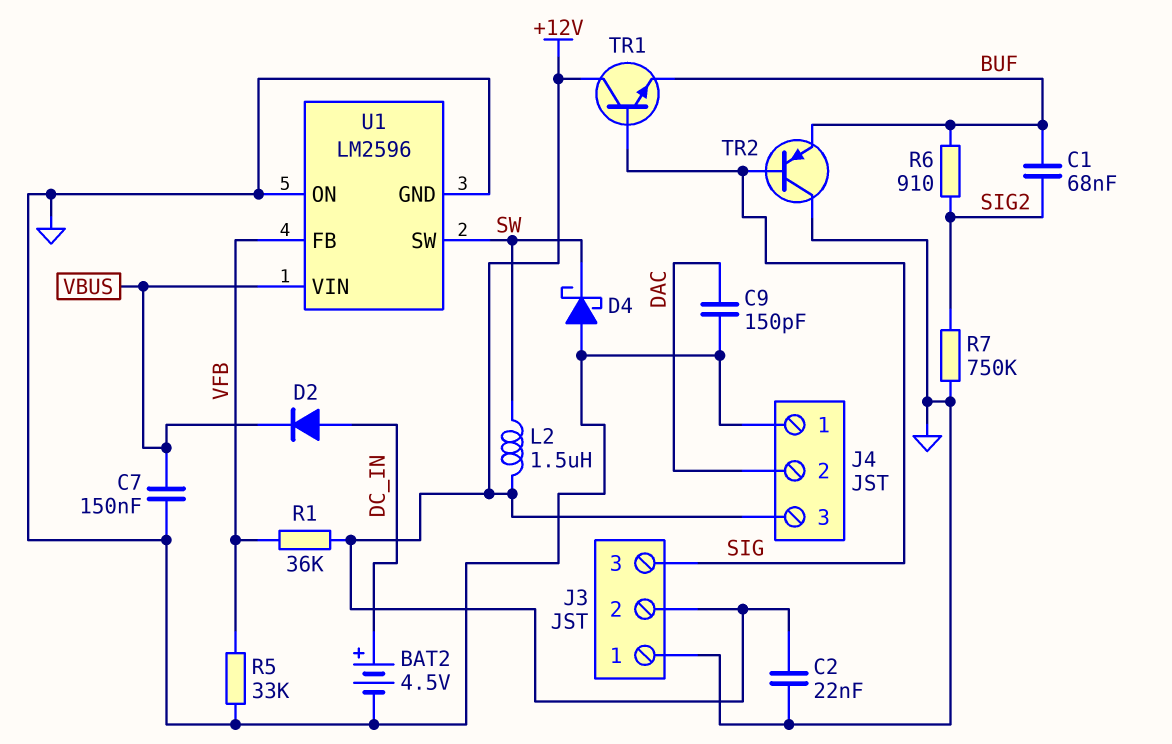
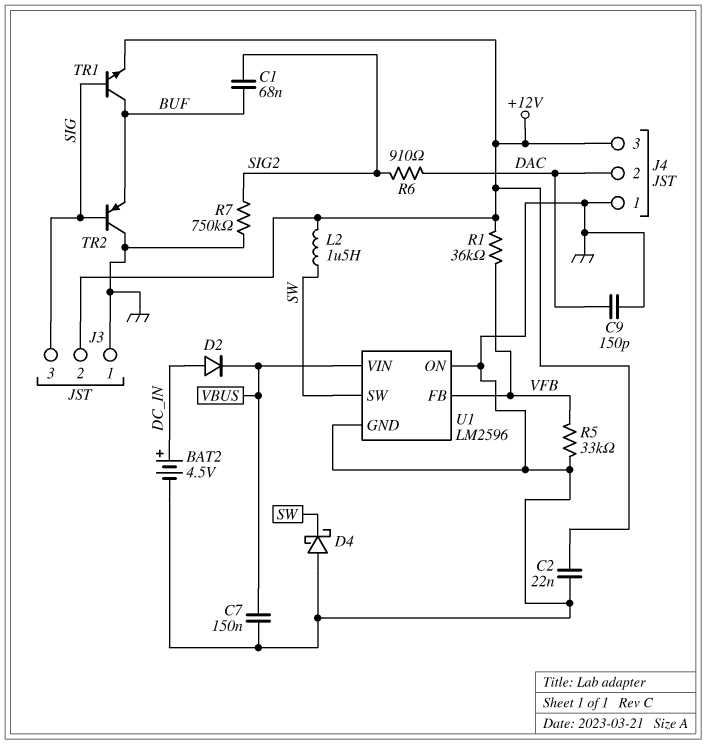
R6: 910 (BUF, SIG2) -> 910 (DAC, SIG2)
TR1: NPN (B SIG, C +12V, E BUF) -> NPN (B SIG, C BUF, E +12V)

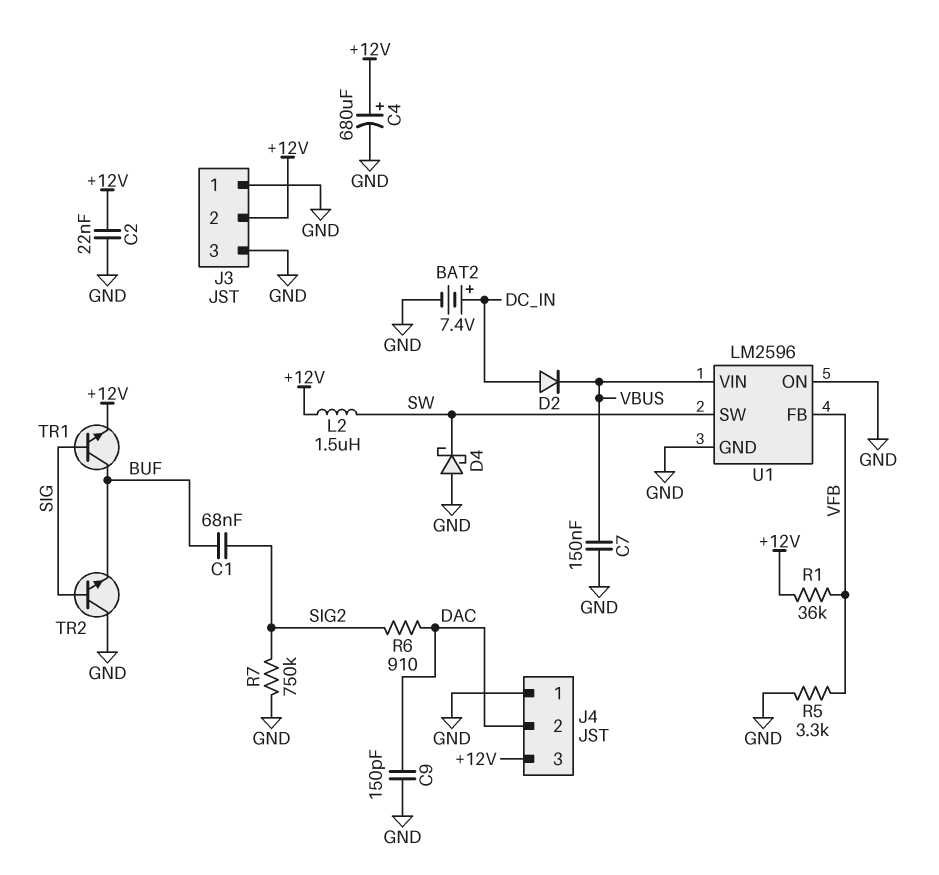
BAT2: 4.5V (plus DC_IN, minus GND) -> 7.4V (plus DC_IN, minus GND)
C4: none -> 680uF (plus +12V, minus GND)
J3 pin 3: SIG -> GND
R5: 33k (GND, VFB) -> 3.3k (GND, VFB)
TR2: PNP (B SIG, C GND, E BUF) -> NPN (B SIG, C GND, E BUF)

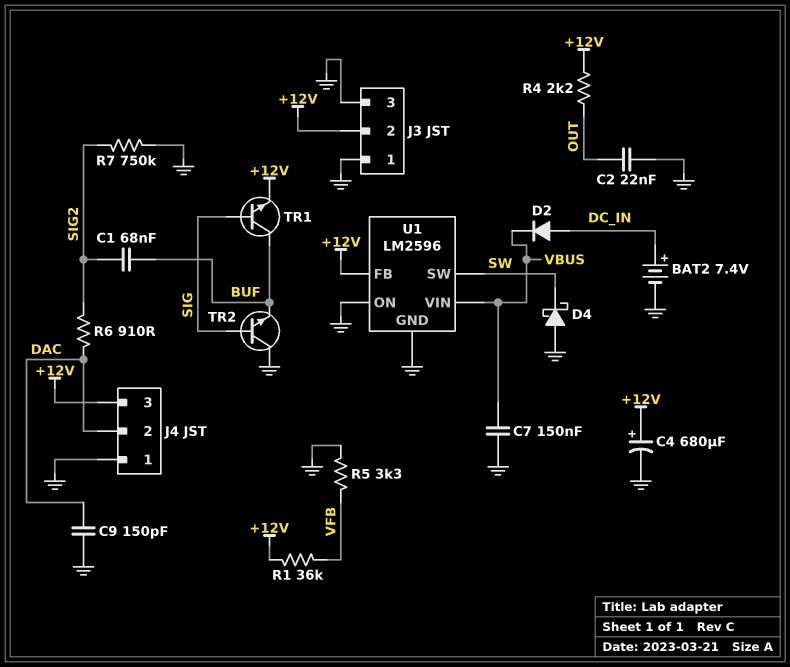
C2: 22nF (+12V, GND) -> 22nF (GND, OUT)
L2: 1.5uH (+12V, SW) -> none
R4: none -> 2.2k (+12V, OUT)
U1 pin FB: VFB -> +12V

